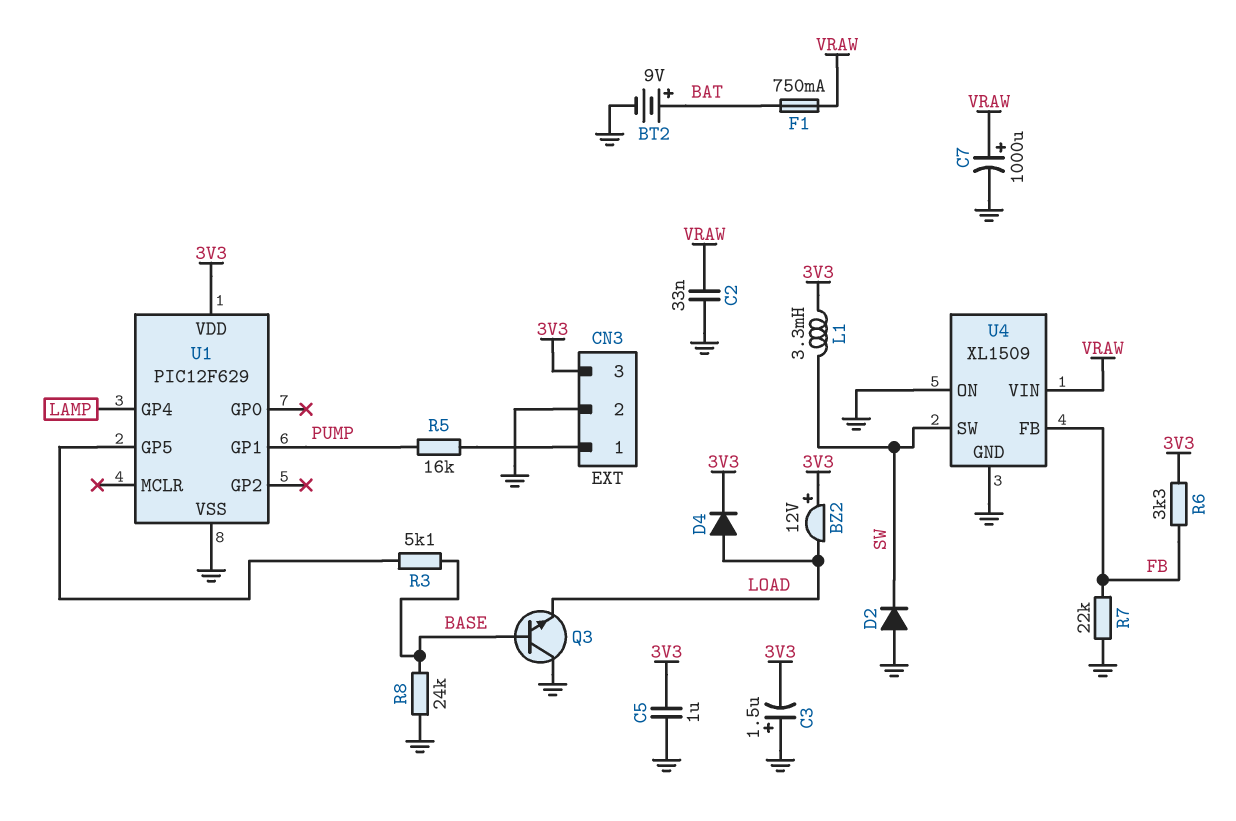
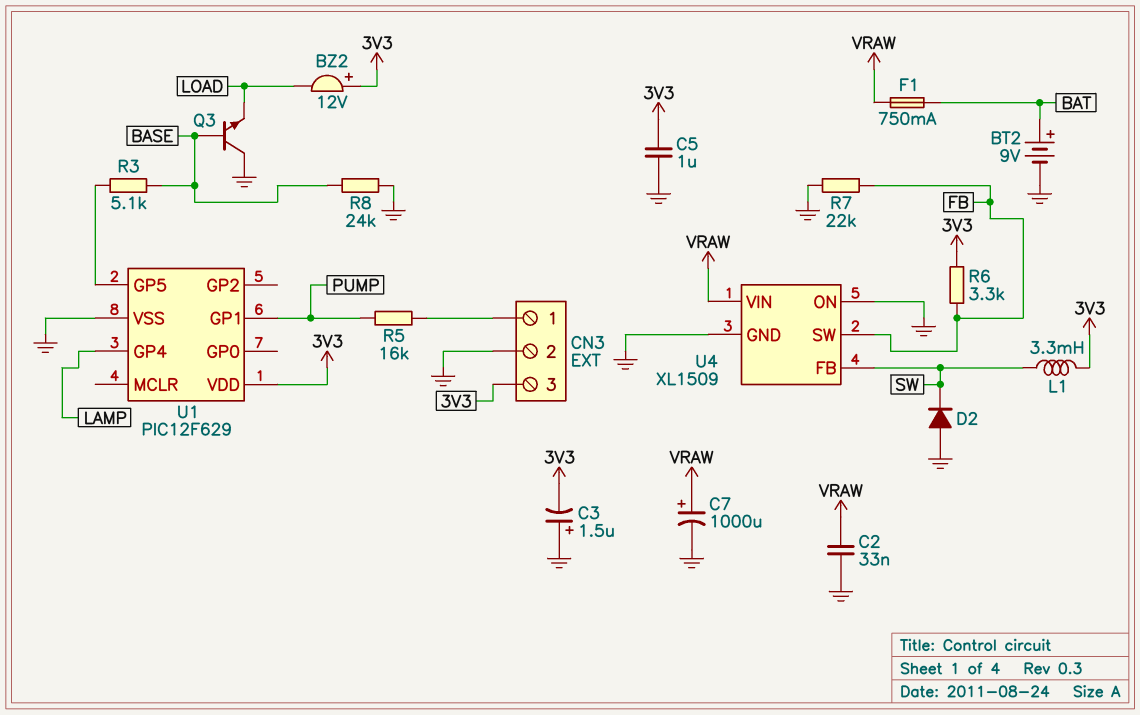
D4: diode (A LOAD, K 3V3) -> none
U4 pin FB: FB -> SW
U4 pin SW: SW -> FB

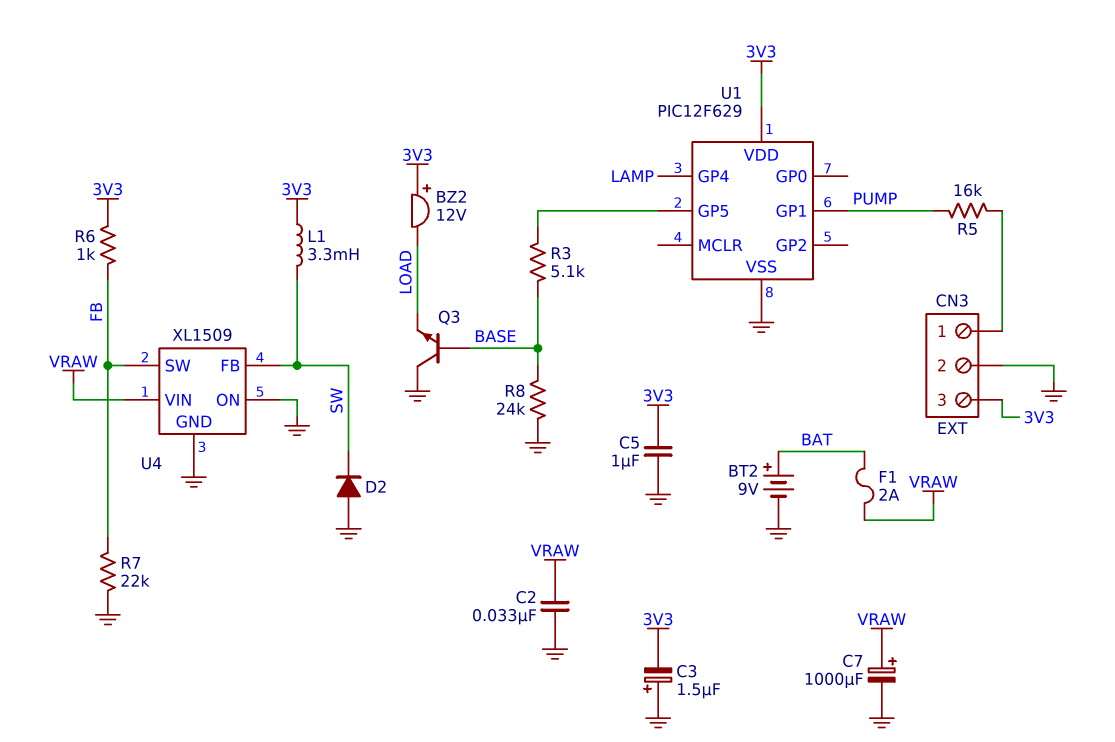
F1: 750mA (BAT, VRAW) -> 2A (BAT, VRAW)
R6: 3.3k (3V3, FB) -> 1k (3V3, FB)

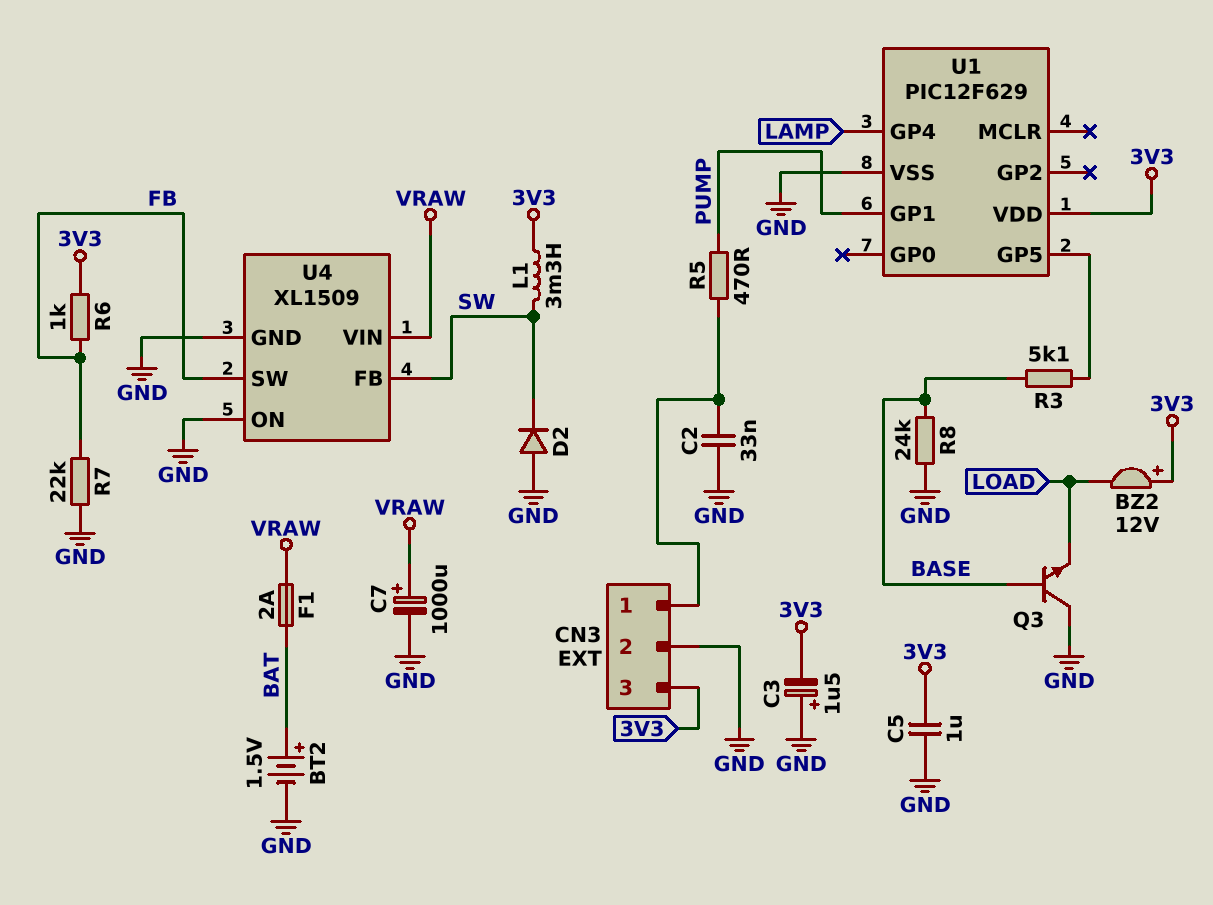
BT2: 9V (plus BAT, minus GND) -> 1.5V (plus BAT, minus GND)
C2: 33nF (GND, VRAW) -> 33nF (CN3/1, GND)
R5: 16k (CN3/1, PUMP) -> 470 (CN3/1, PUMP)

